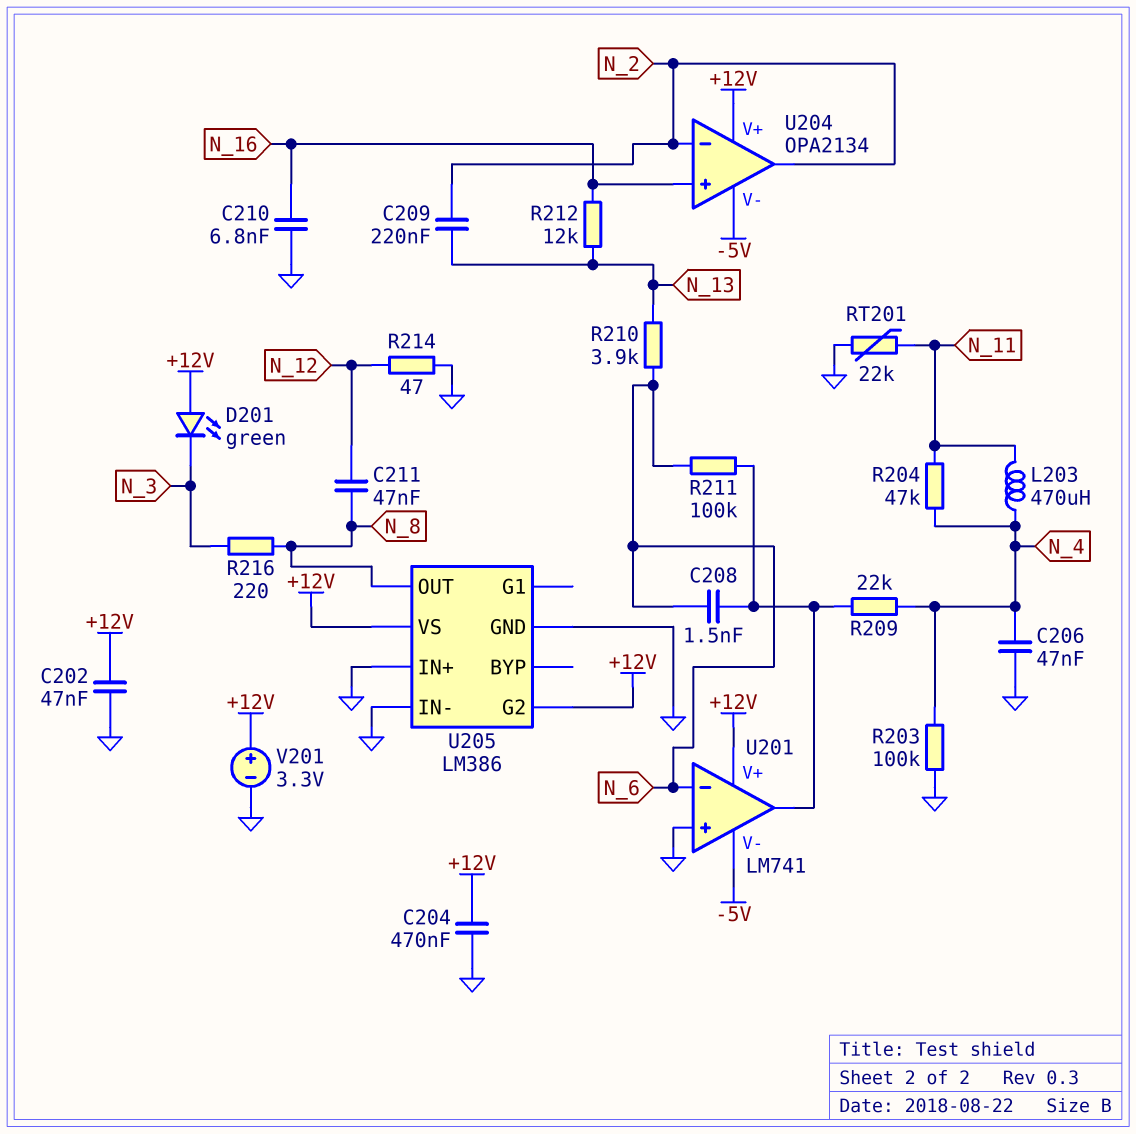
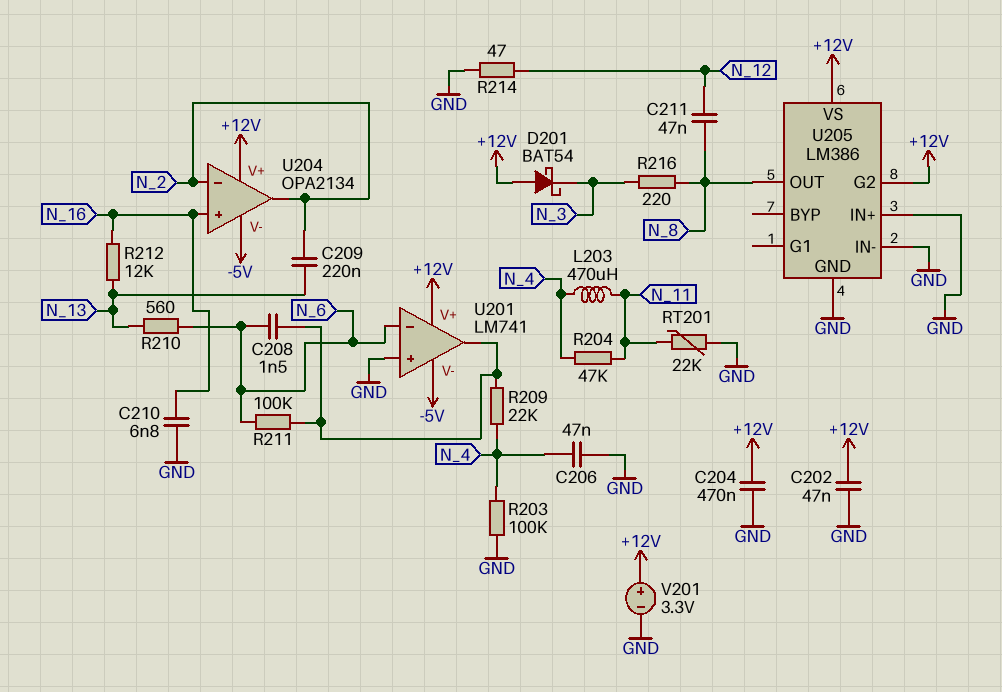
D201: LED green (A +12V, K N_3) -> schottky BAT54 (A +12V, K N_3)
R210: 3.9k (N_6, N_13) -> 560 (N_6, N_13)

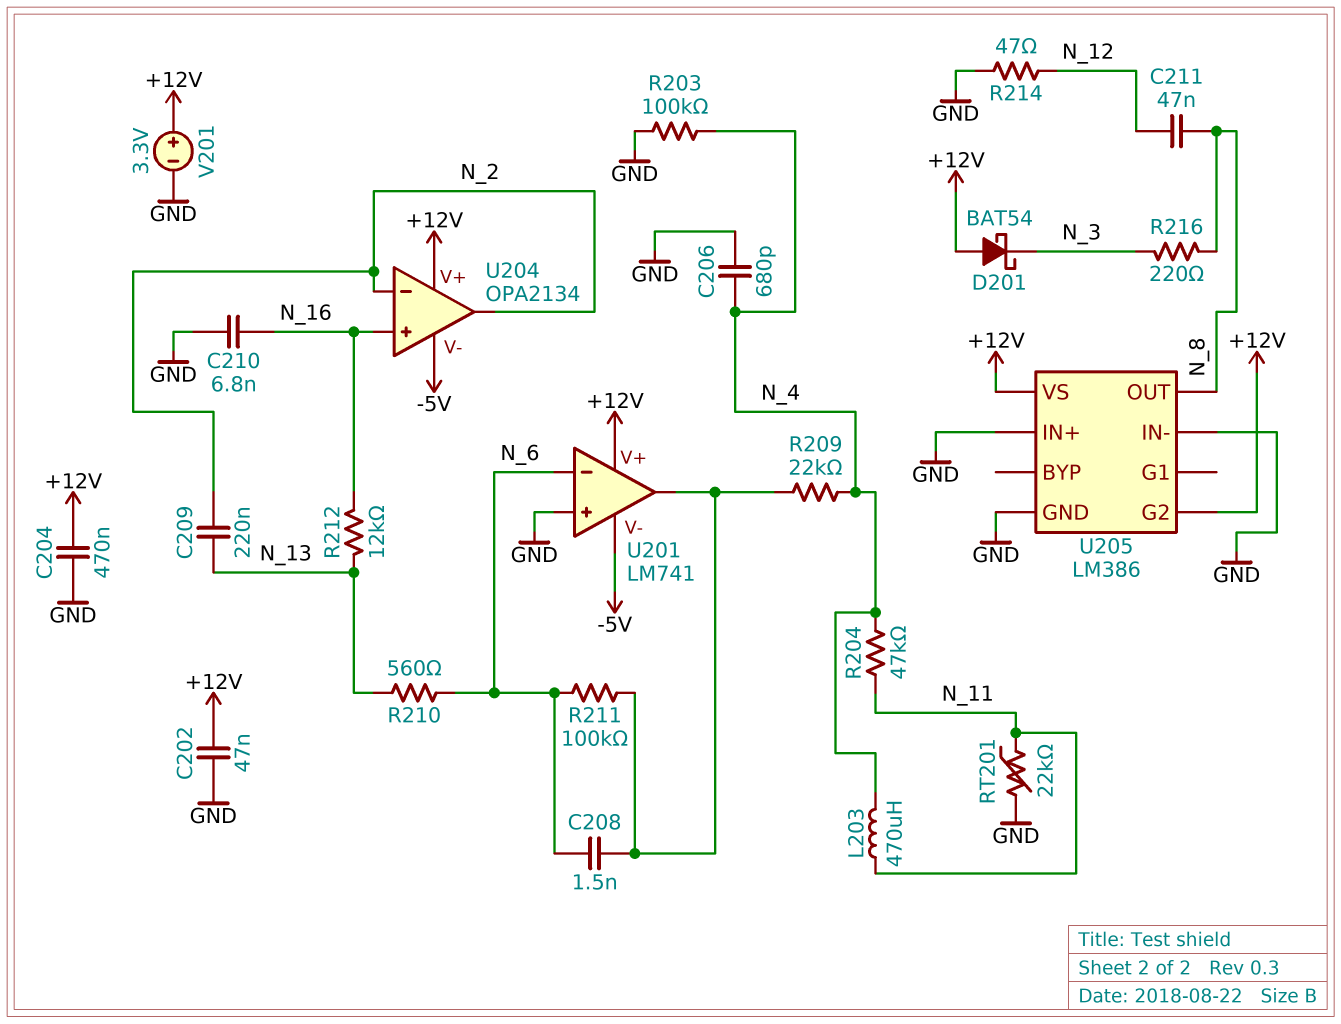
C206: 47nF (GND, N_4) -> 680pF (GND, N_4)

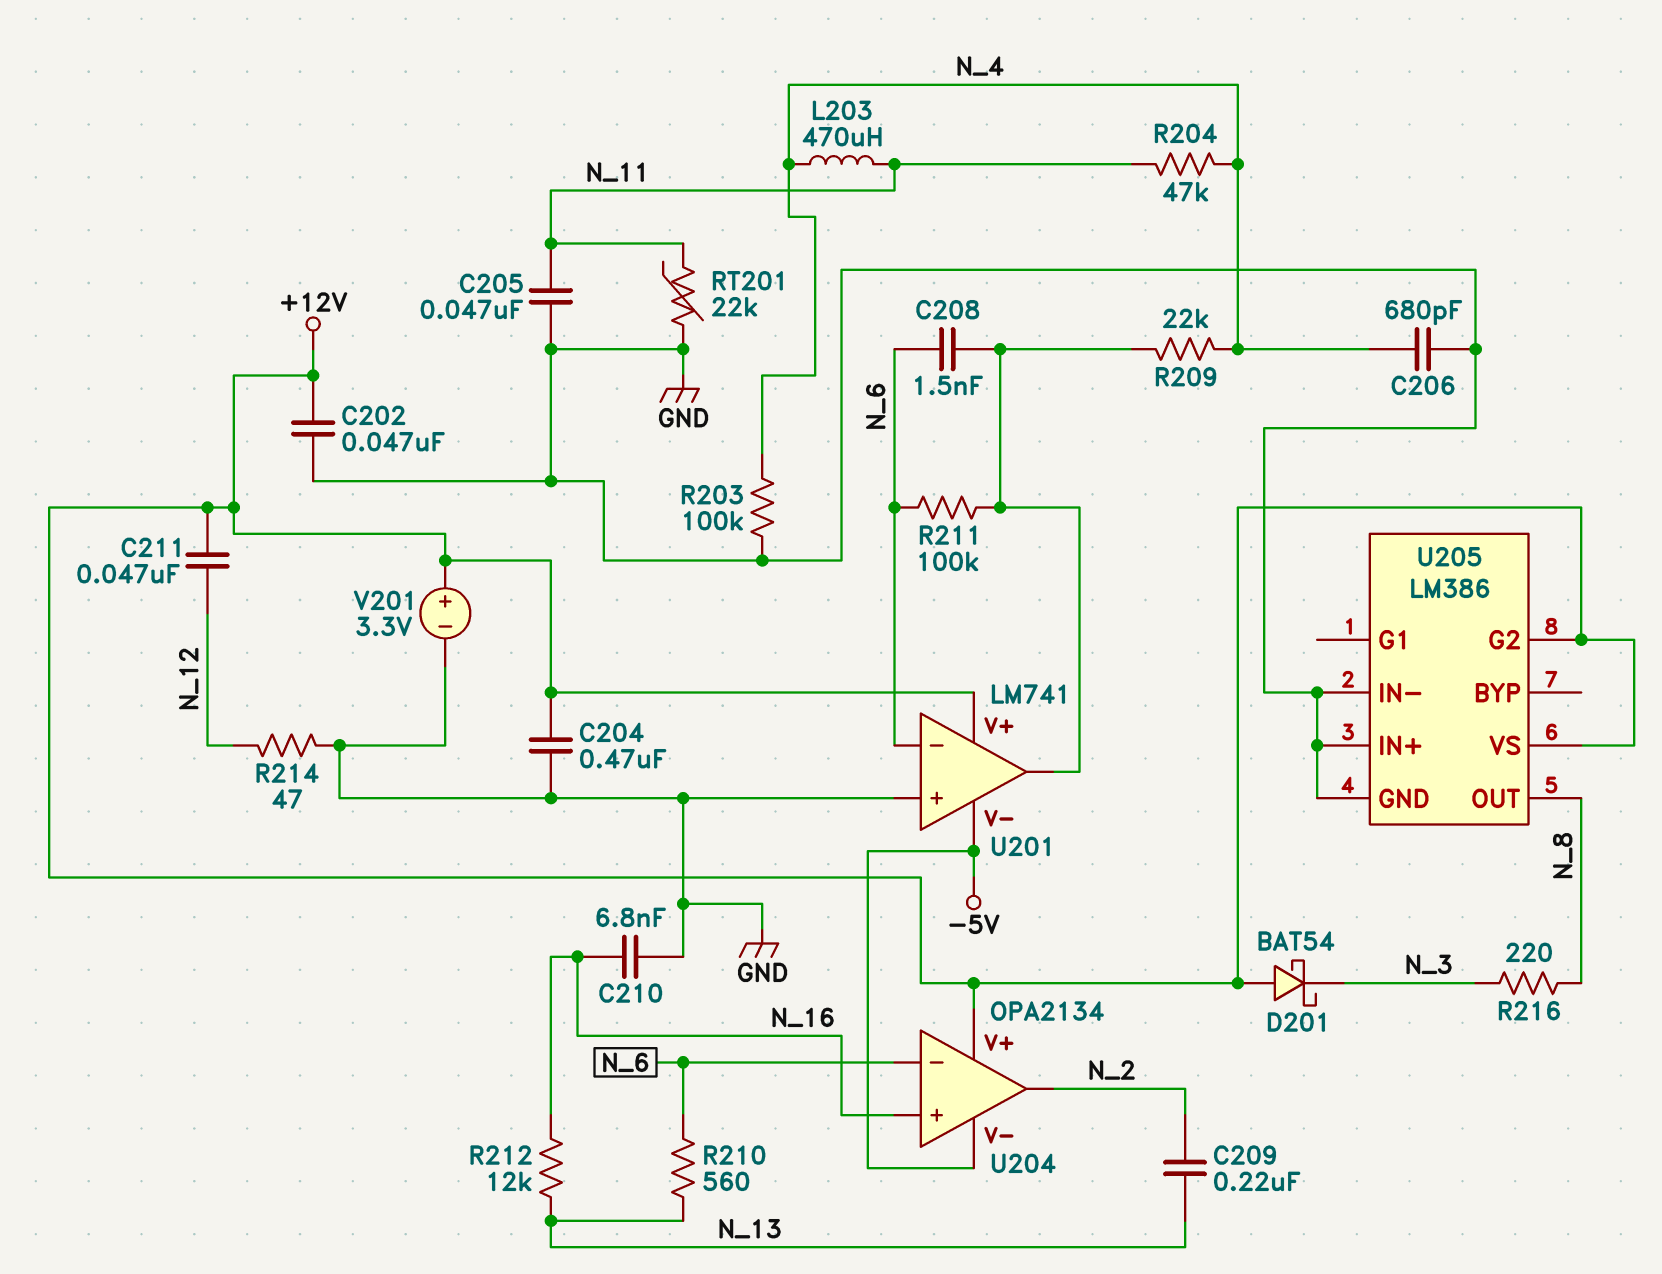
C205: none -> 47nF (GND, N_11)
C211: 47nF (N_8, N_12) -> 47nF (+12V, N_12)
U204 pin in-: N_2 -> N_6

